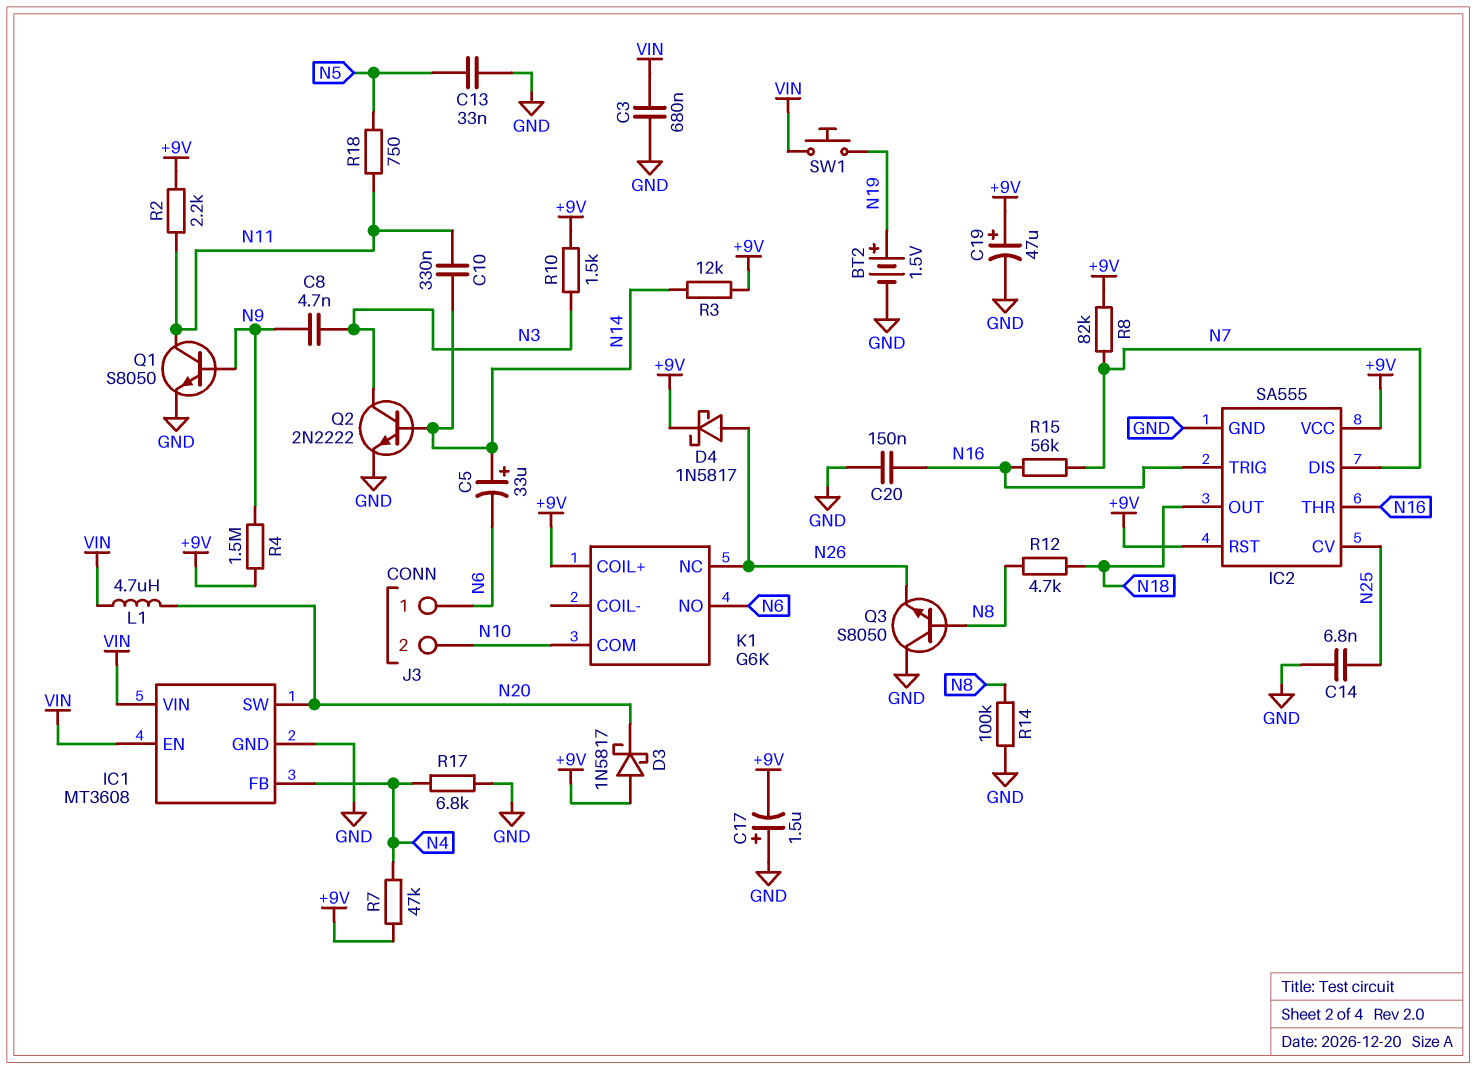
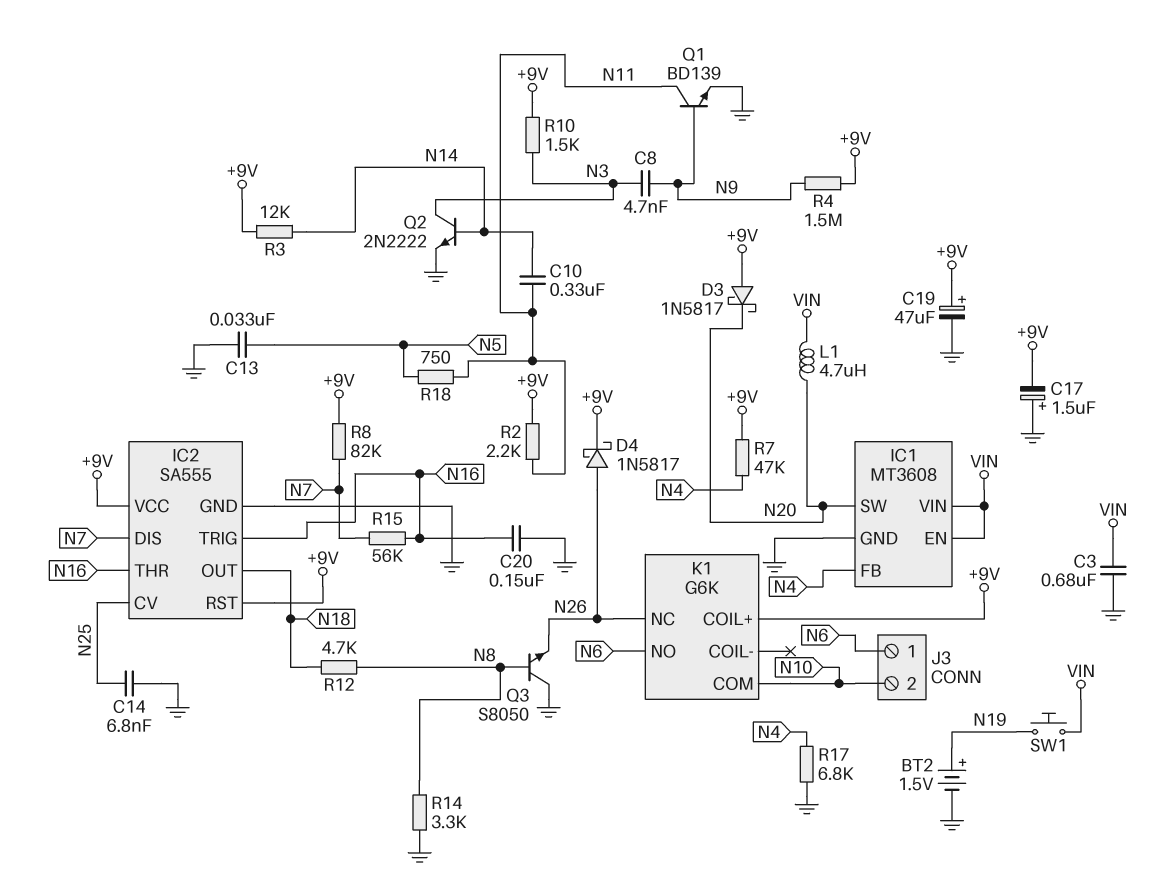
C5: 33uF (plus N14, minus N6) -> none
Q1: NPN S8050 (B N9, C N11, E GND) -> NPN BD139 (B N9, C N11, E GND)
R14: 100k (GND, N8) -> 3.3k (GND, N8)

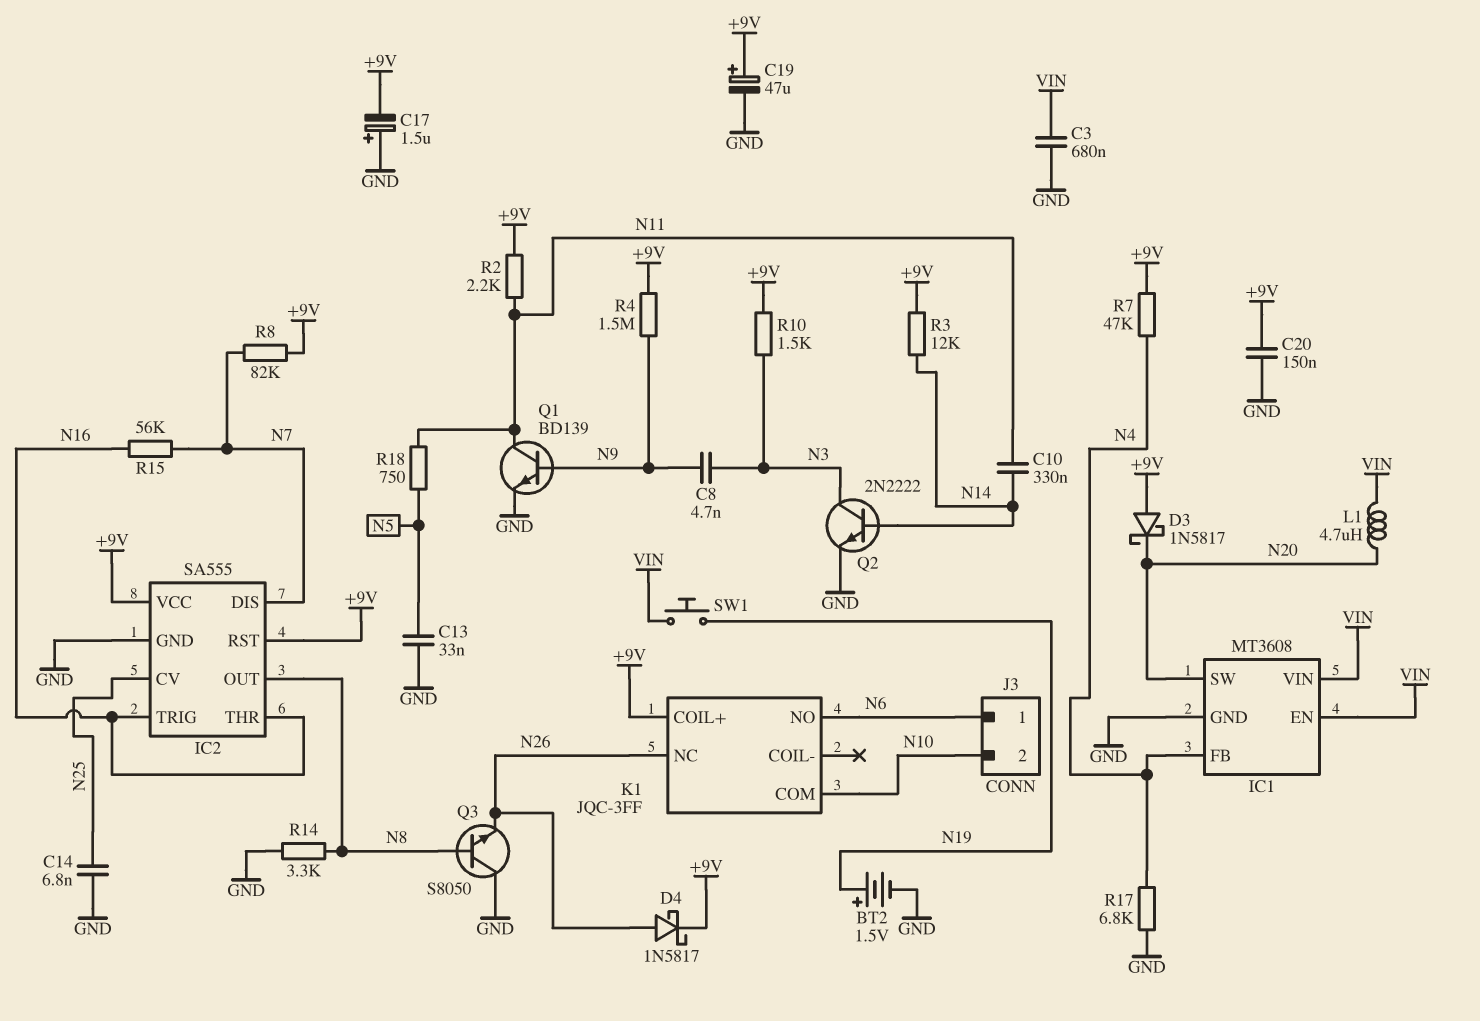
C20: 150nF (GND, N16) -> 150nF (+9V, GND)
IC2 pin OUT: N18 -> N8
K1: G6K -> JQC-3FF
R12: 4.7k (N8, N18) -> none

